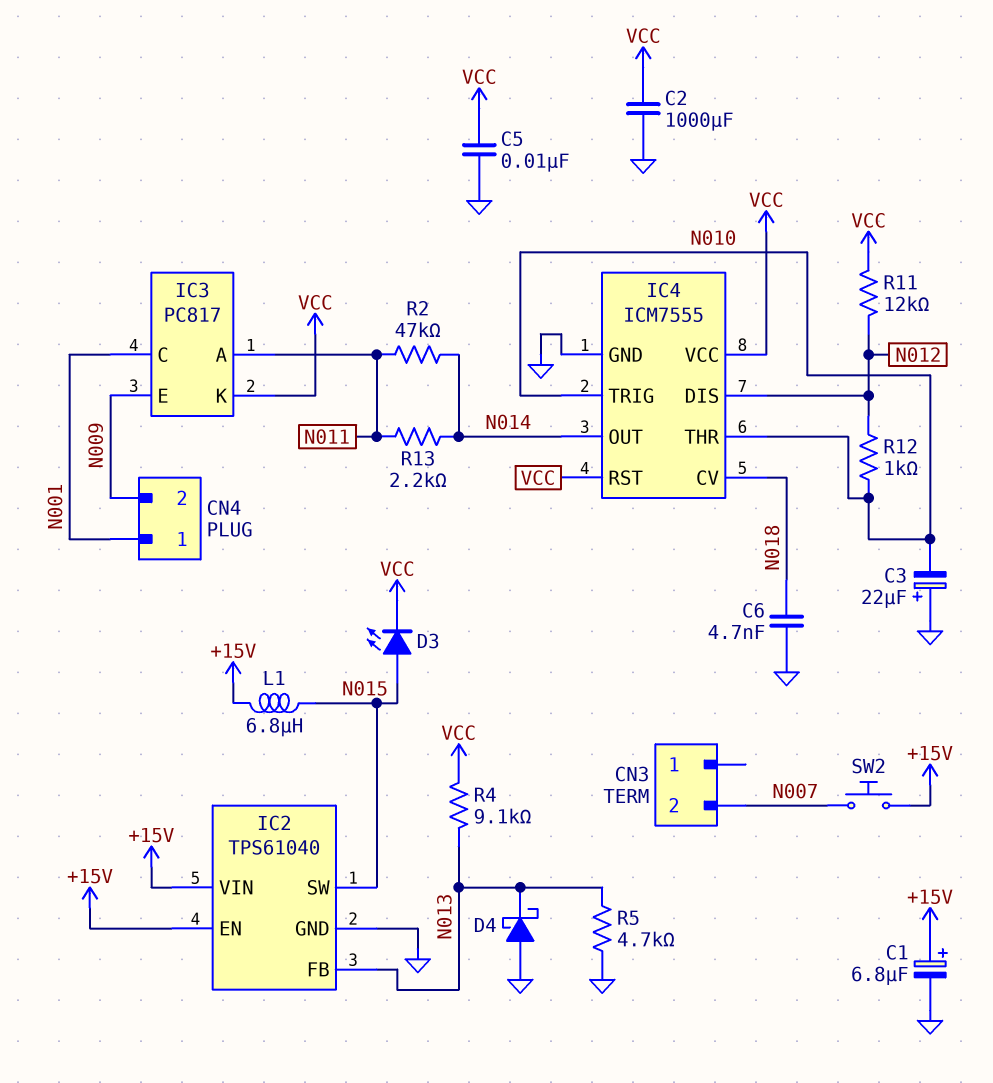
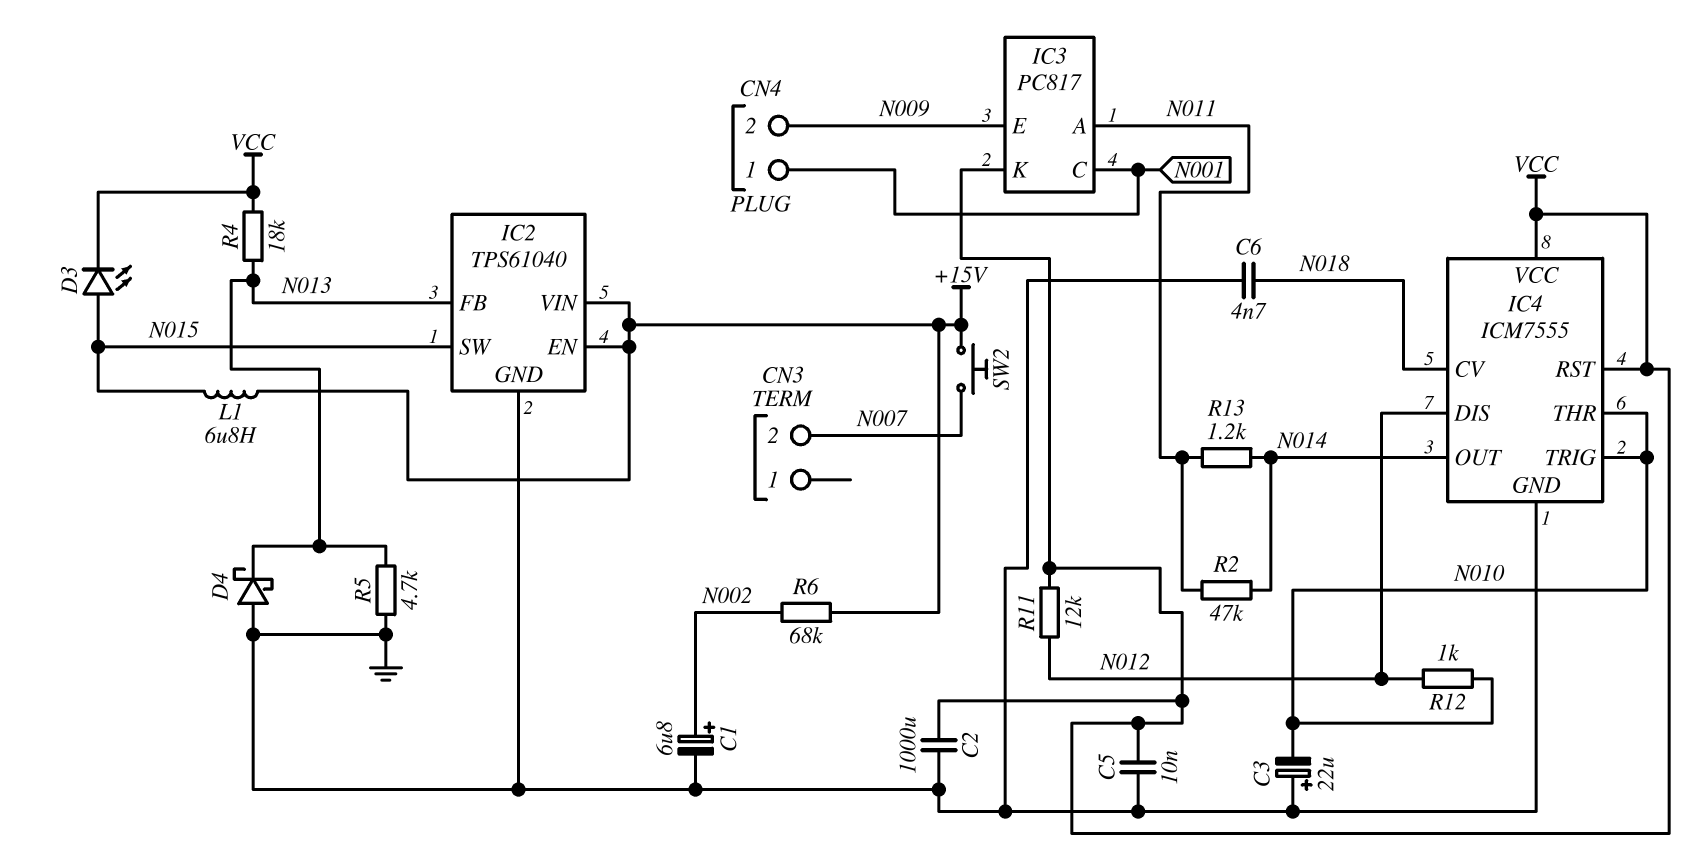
C1: 6.8uF (plus +15V, minus GND) -> 6.8uF (plus N002, minus GND)
R4: 9.1k (N013, VCC) -> 18k (N013, VCC)
R6: none -> 68k (+15V, N002)
R13: 2.2k (N011, N014) -> 1.2k (N011, N014)

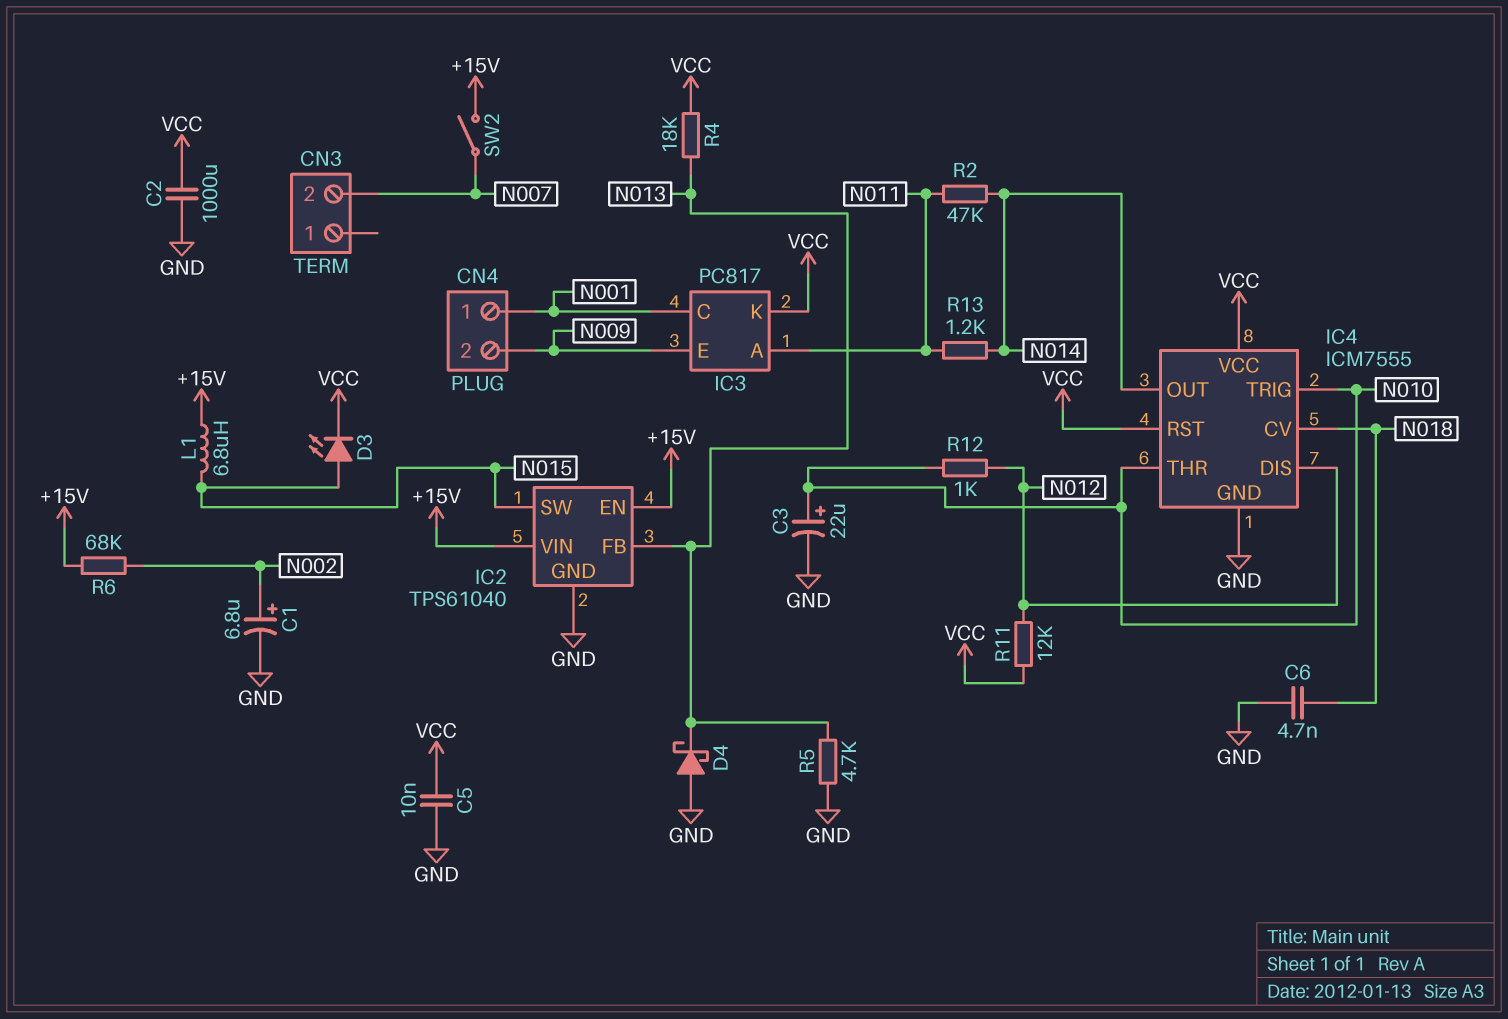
C3: 22uF (plus GND, minus N010) -> 22uF (plus N010, minus GND)
SW2: button (+15V, N007) -> switch (+15V, N007)

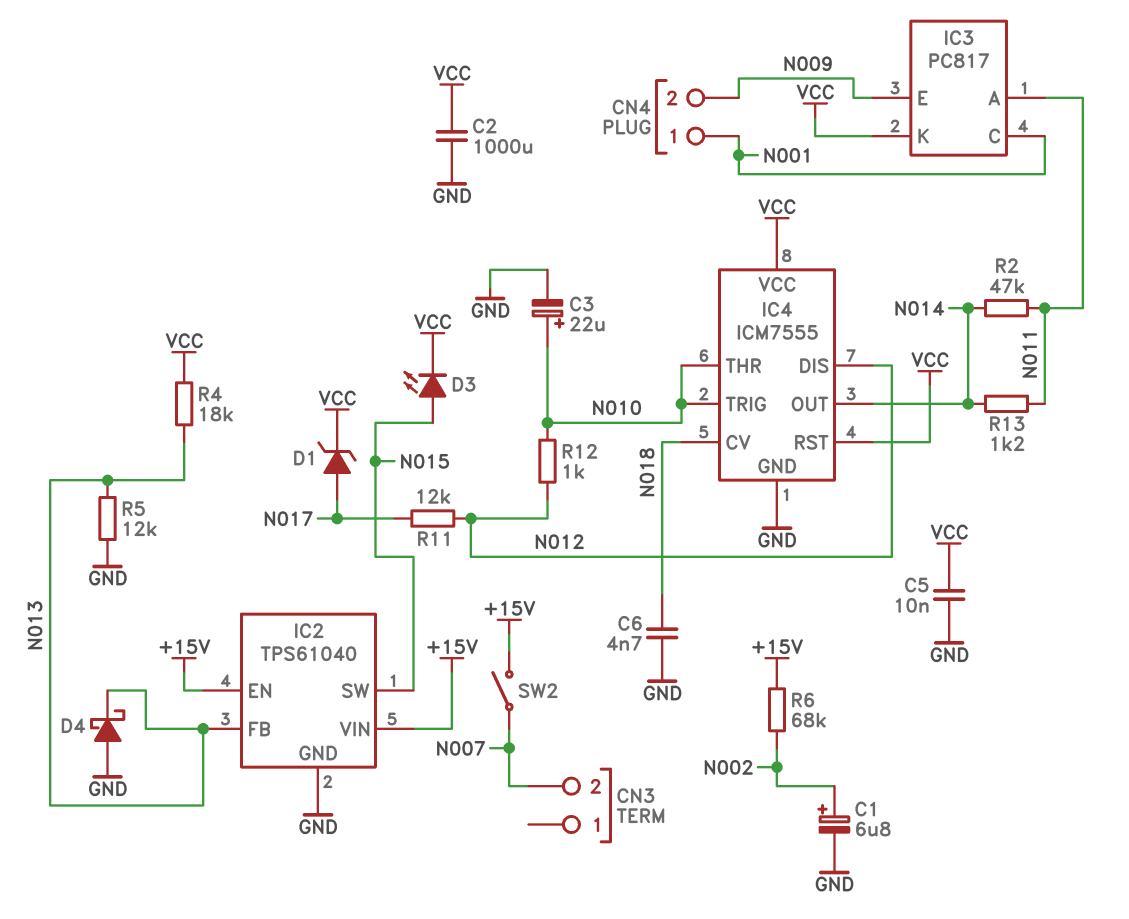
D1: none -> zener (A N017, K VCC)
L1: 6.8uH (+15V, N015) -> none
R5: 4.7k (GND, N013) -> 12k (GND, N013)
R11: 12k (N012, VCC) -> 12k (N012, N017)

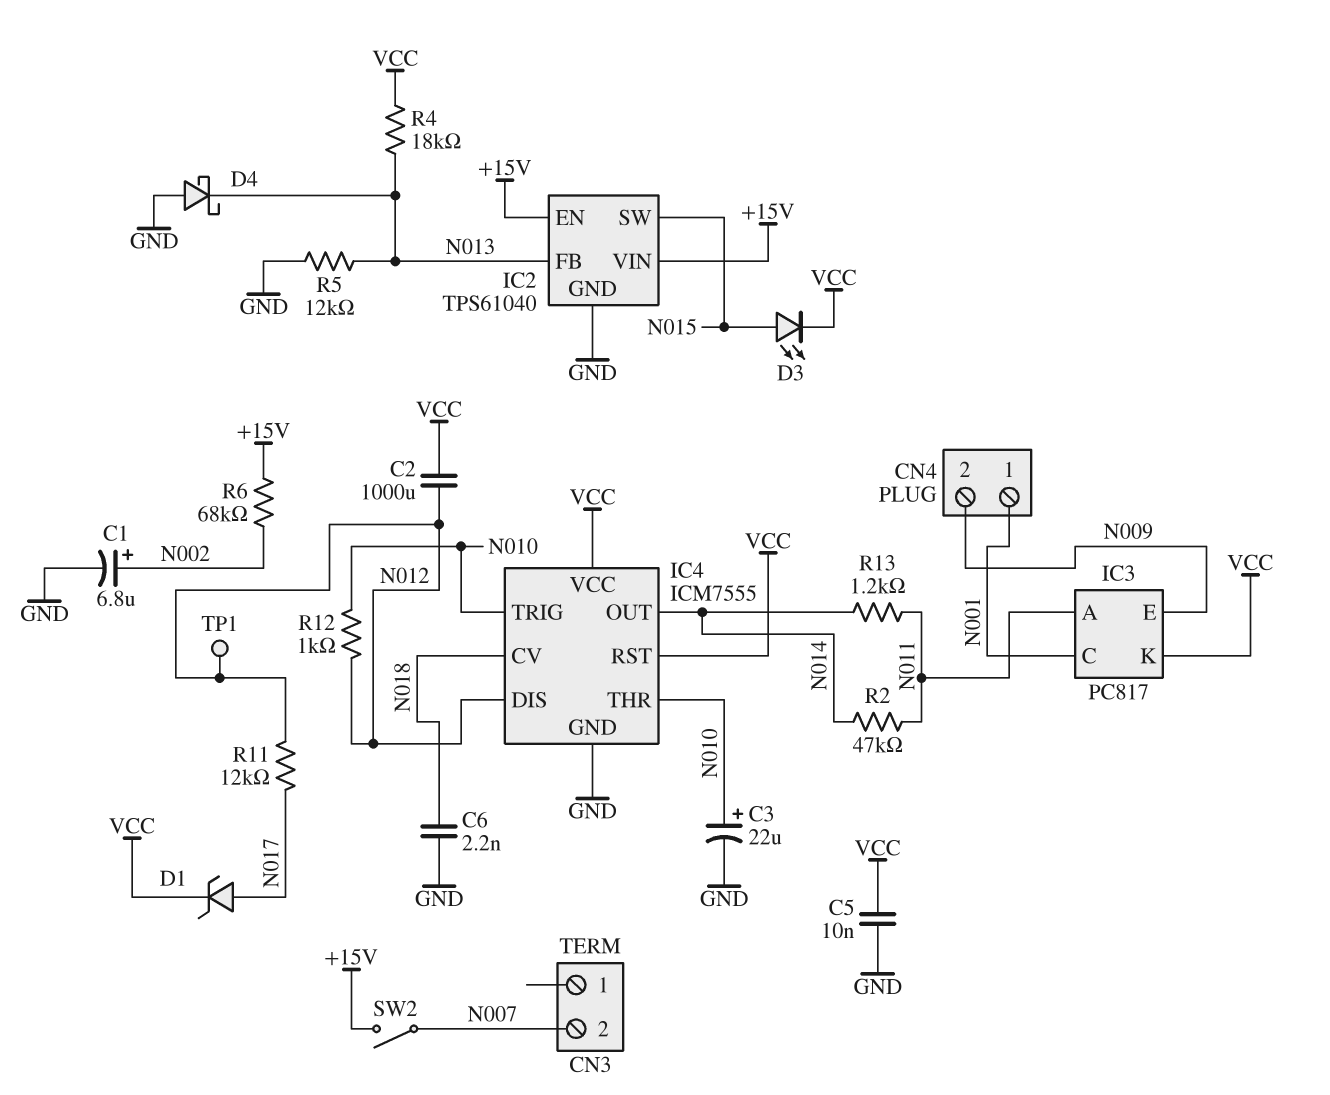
C2: 1000uF (GND, VCC) -> 1000uF (N012, VCC)
C6: 4.7nF (GND, N018) -> 2.2nF (GND, N018)
TP1: none -> test point (N012)

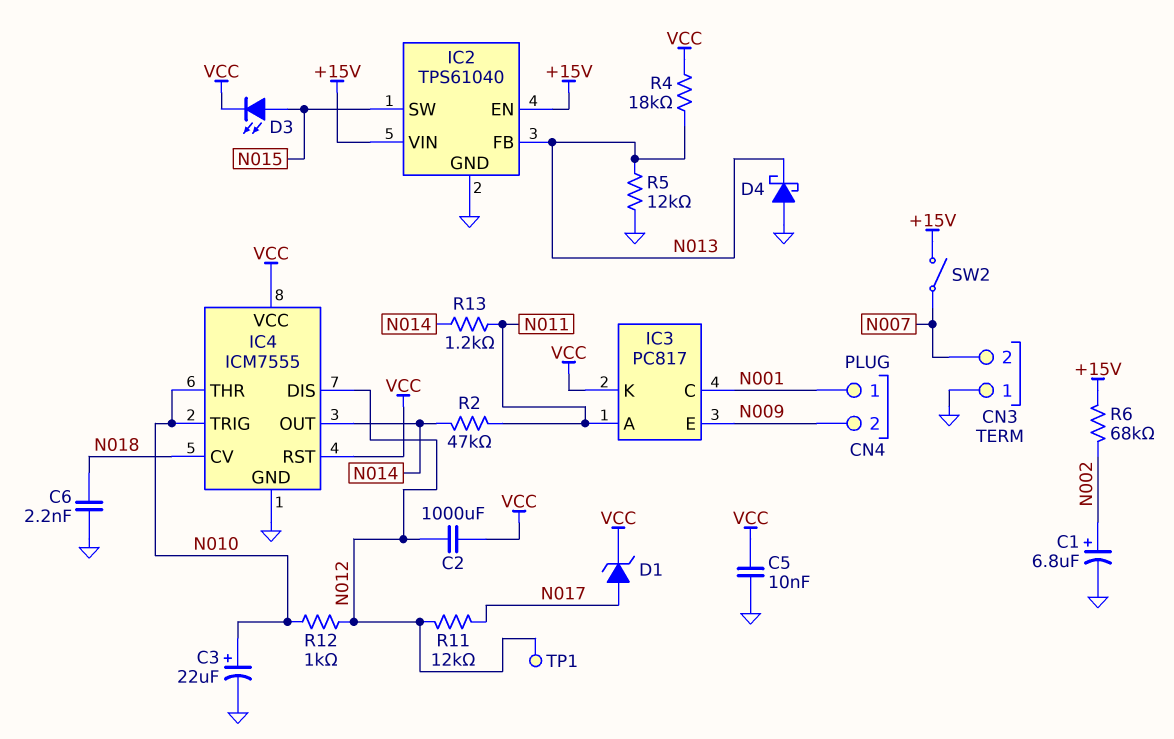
CN3 pin 1: none -> GND

